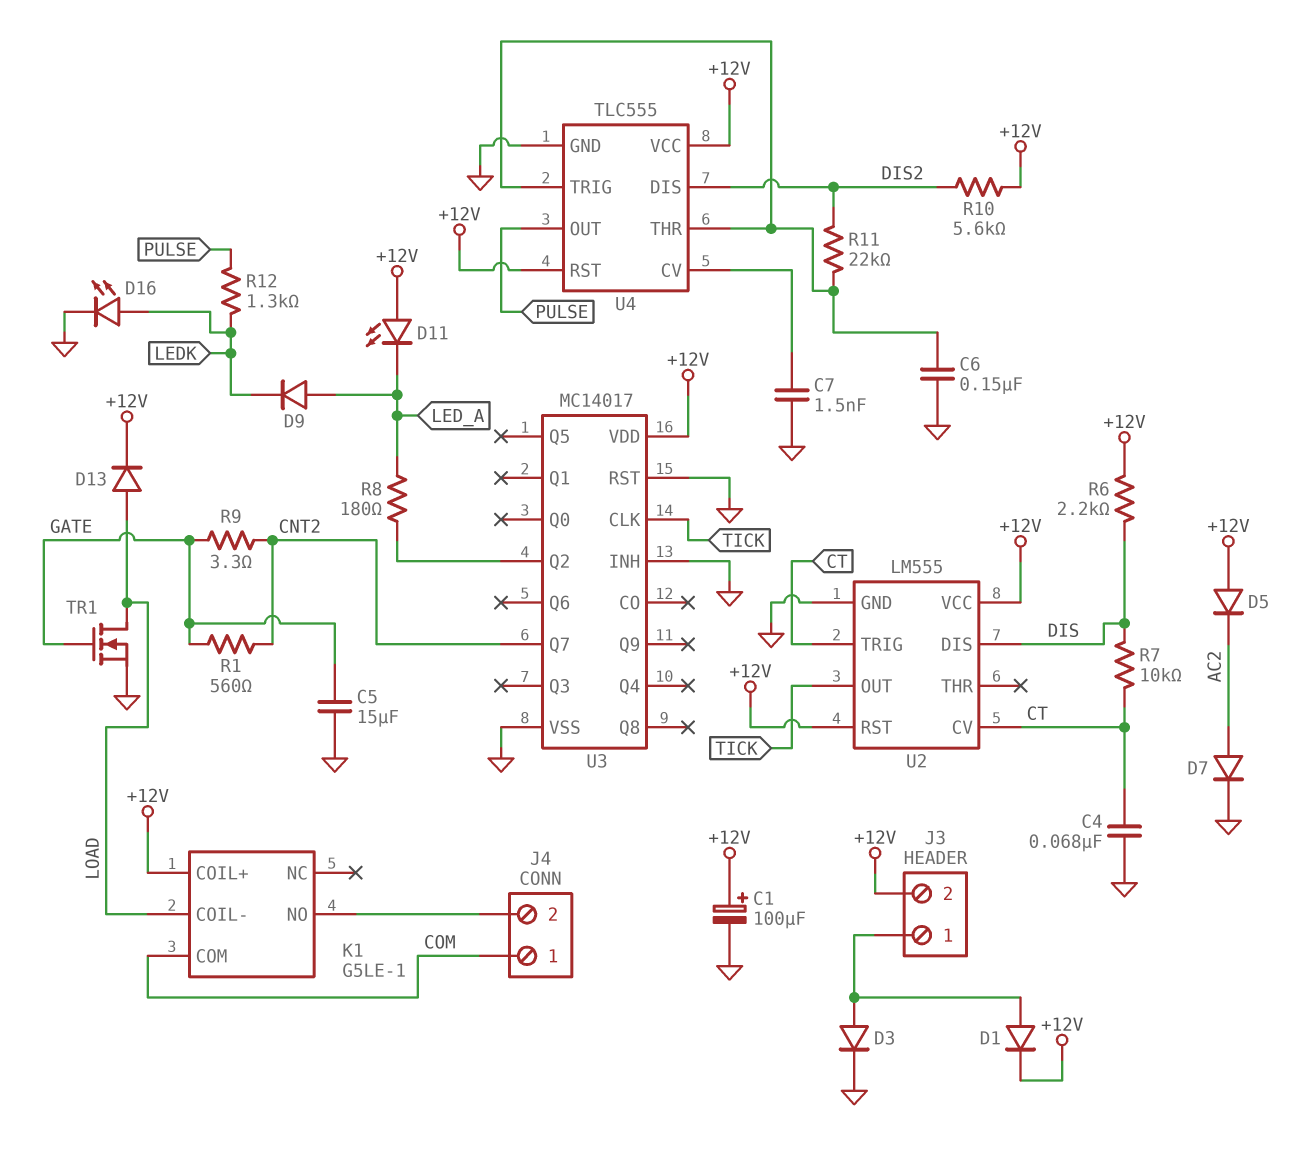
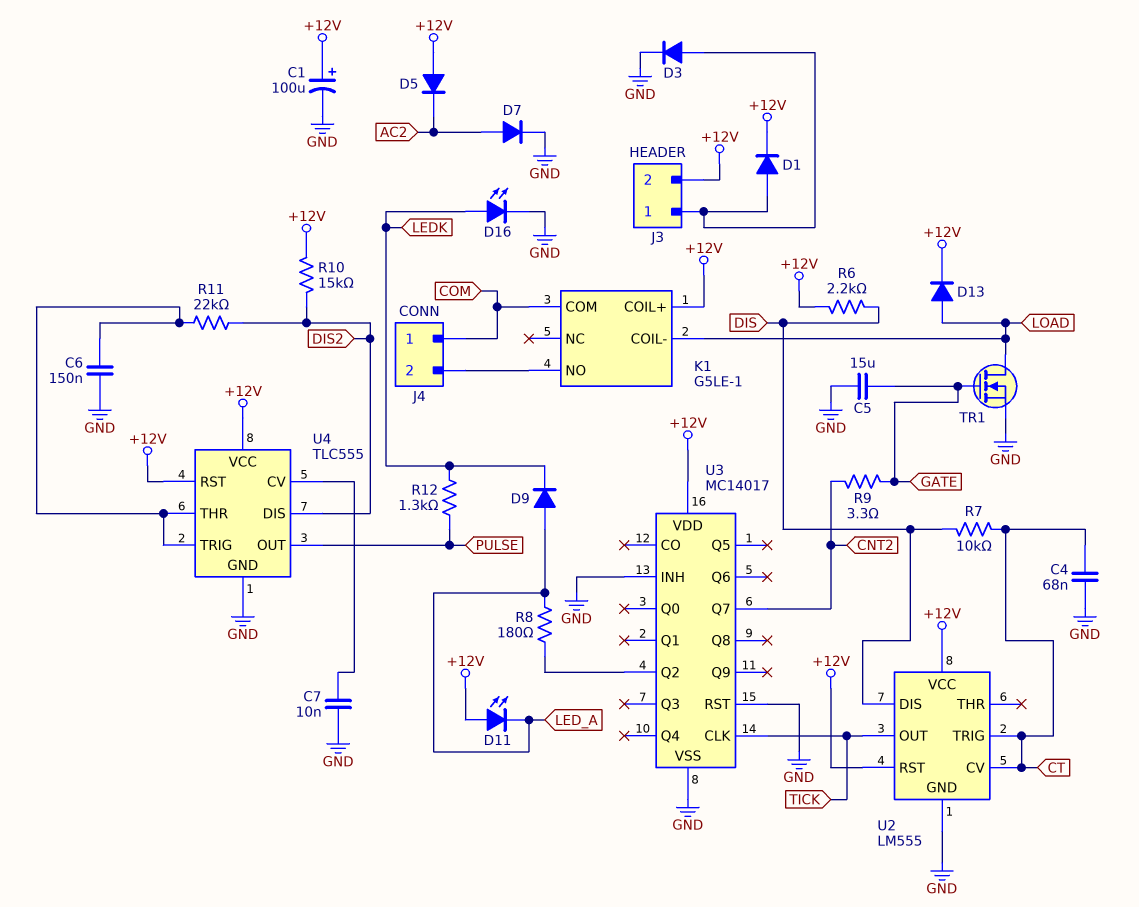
C7: 1.5nF (GND, U4/CV) -> 10nF (GND, U4/CV)
R1: 560 (CNT2, GATE) -> none
R10: 5.6k (+12V, DIS2) -> 15k (+12V, DIS2)

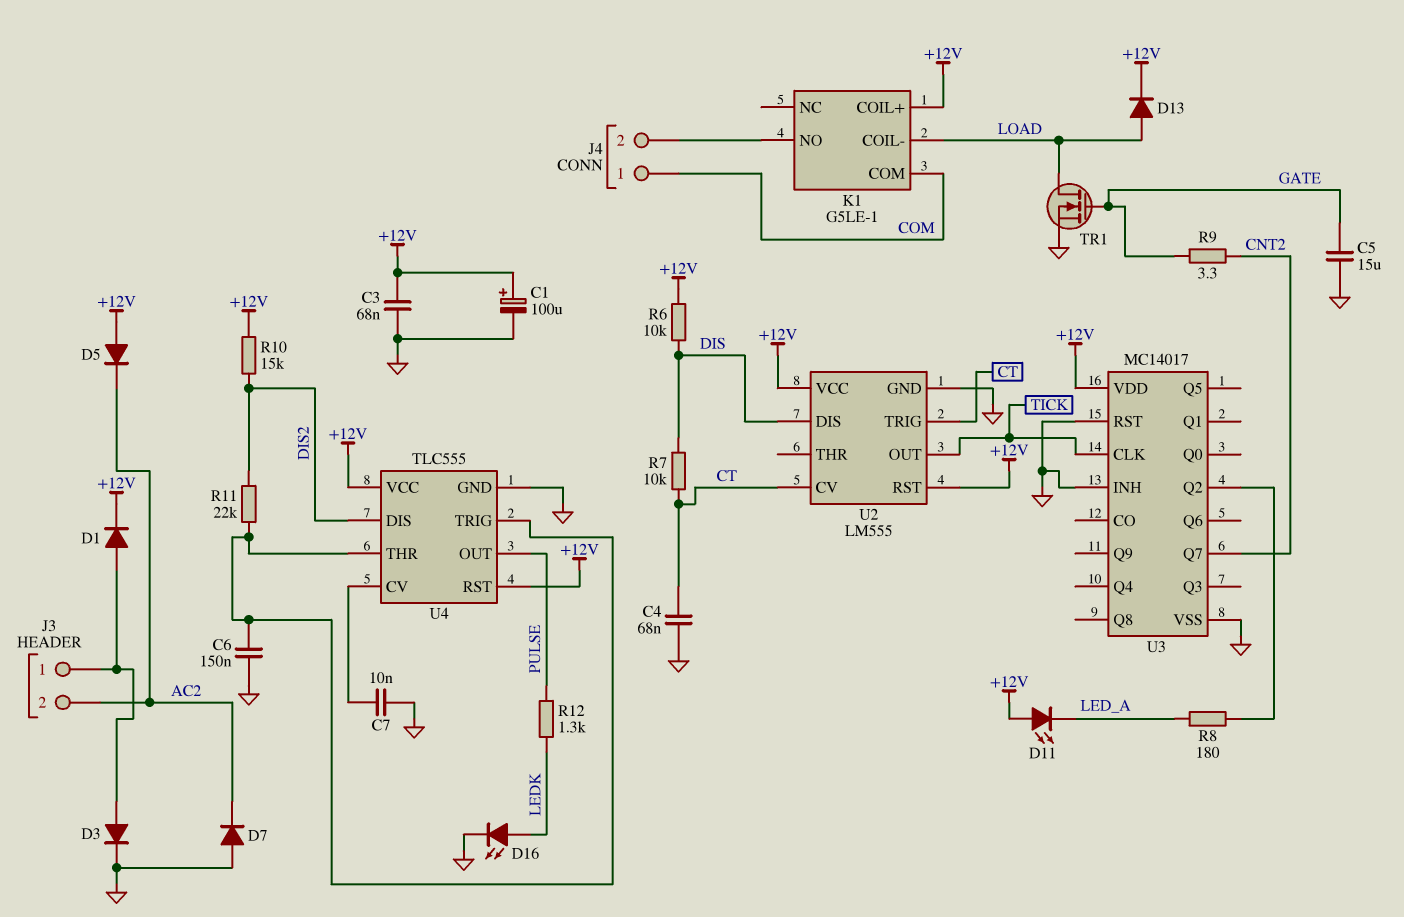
C3: none -> 68nF (+12V, GND)
D7: diode (A AC2, K GND) -> diode (A GND, K AC2)
D9: diode (A LED_A, K LEDK) -> none
J3 pin 2: +12V -> AC2
R6: 2.2k (+12V, DIS) -> 10k (+12V, DIS)

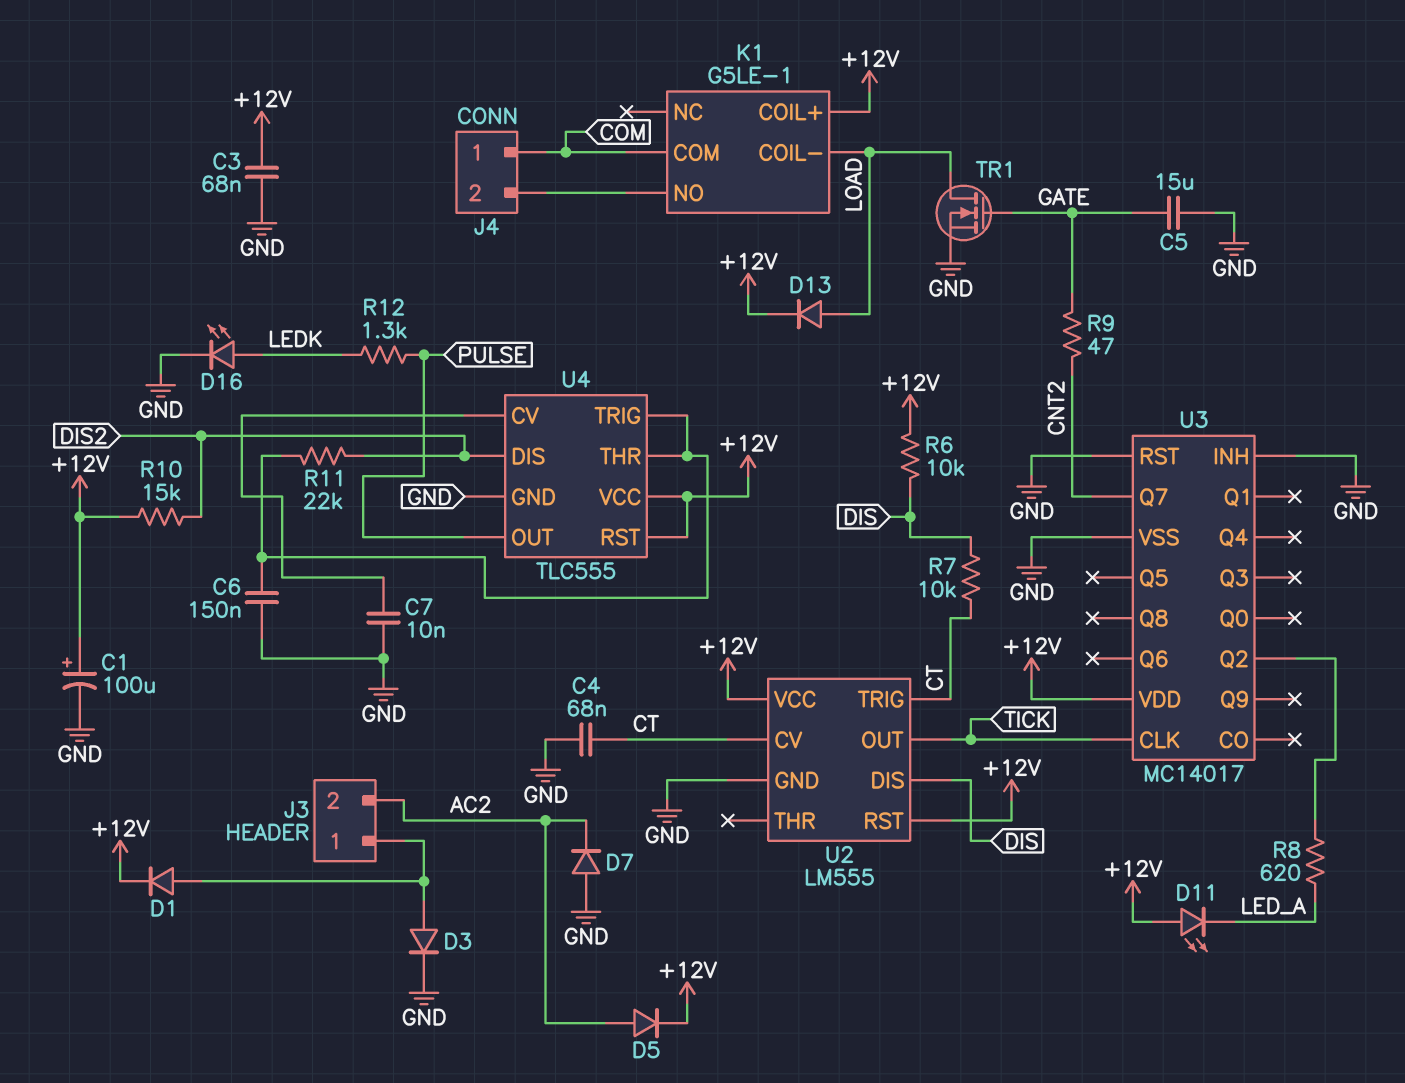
D5: diode (A +12V, K AC2) -> diode (A AC2, K +12V)
R8: 180 (LED_A, U3/Q2) -> 620 (LED_A, U3/Q2)
R9: 3.3 (CNT2, GATE) -> 47 (CNT2, GATE)

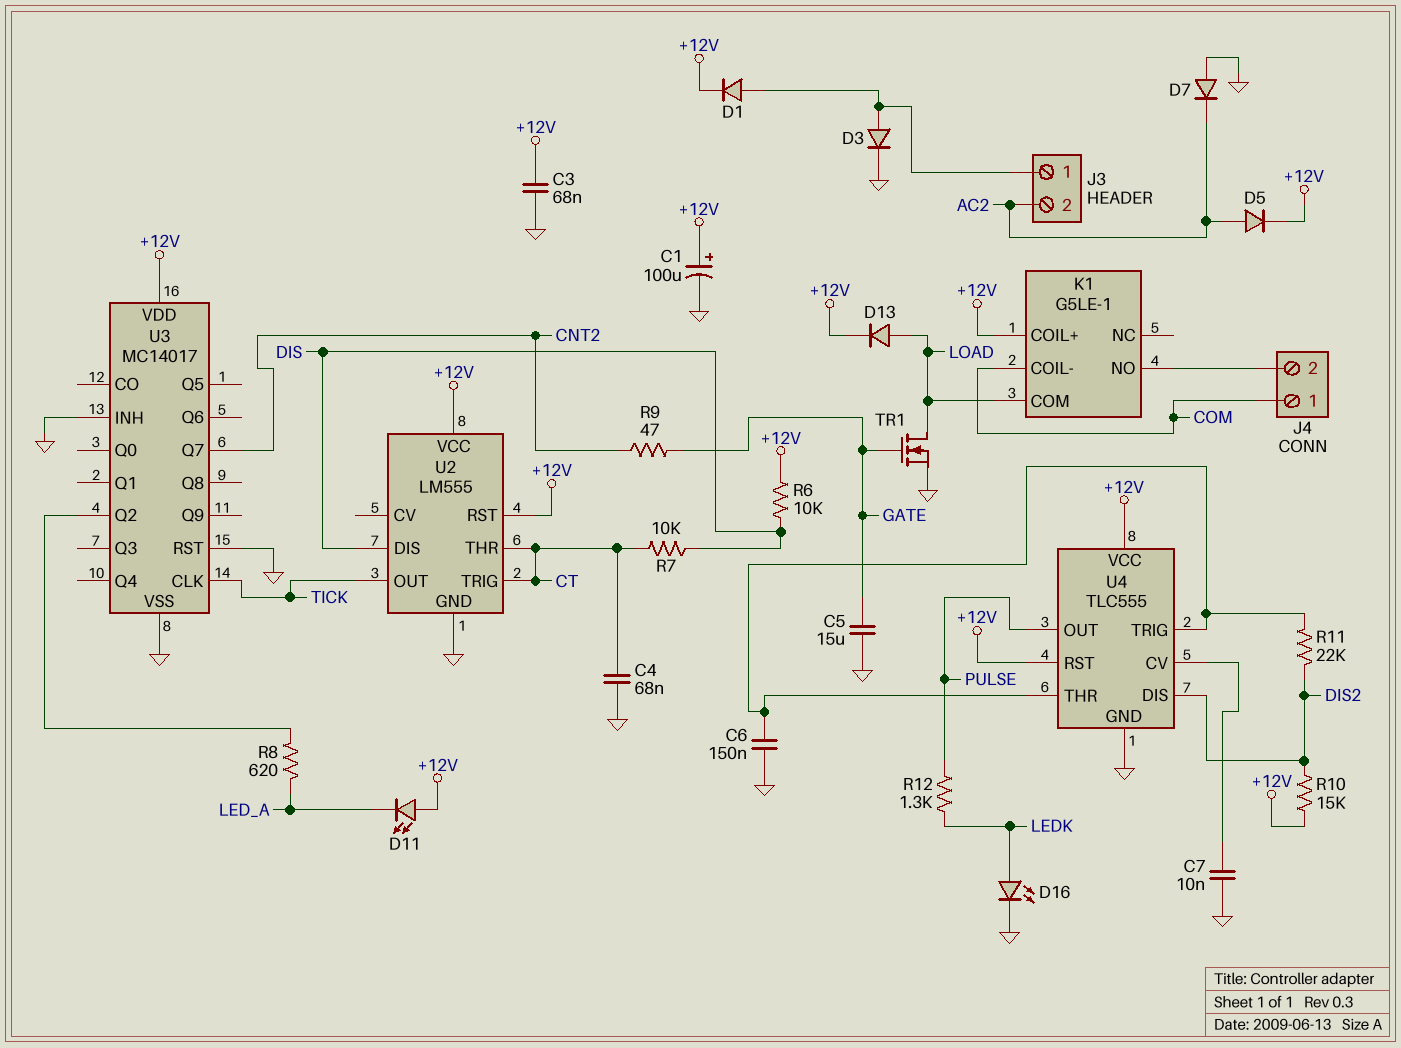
K1 pin COIL-: LOAD -> COM
K1 pin COM: COM -> LOAD
U2 pin CV: CT -> none
U2 pin THR: none -> CT

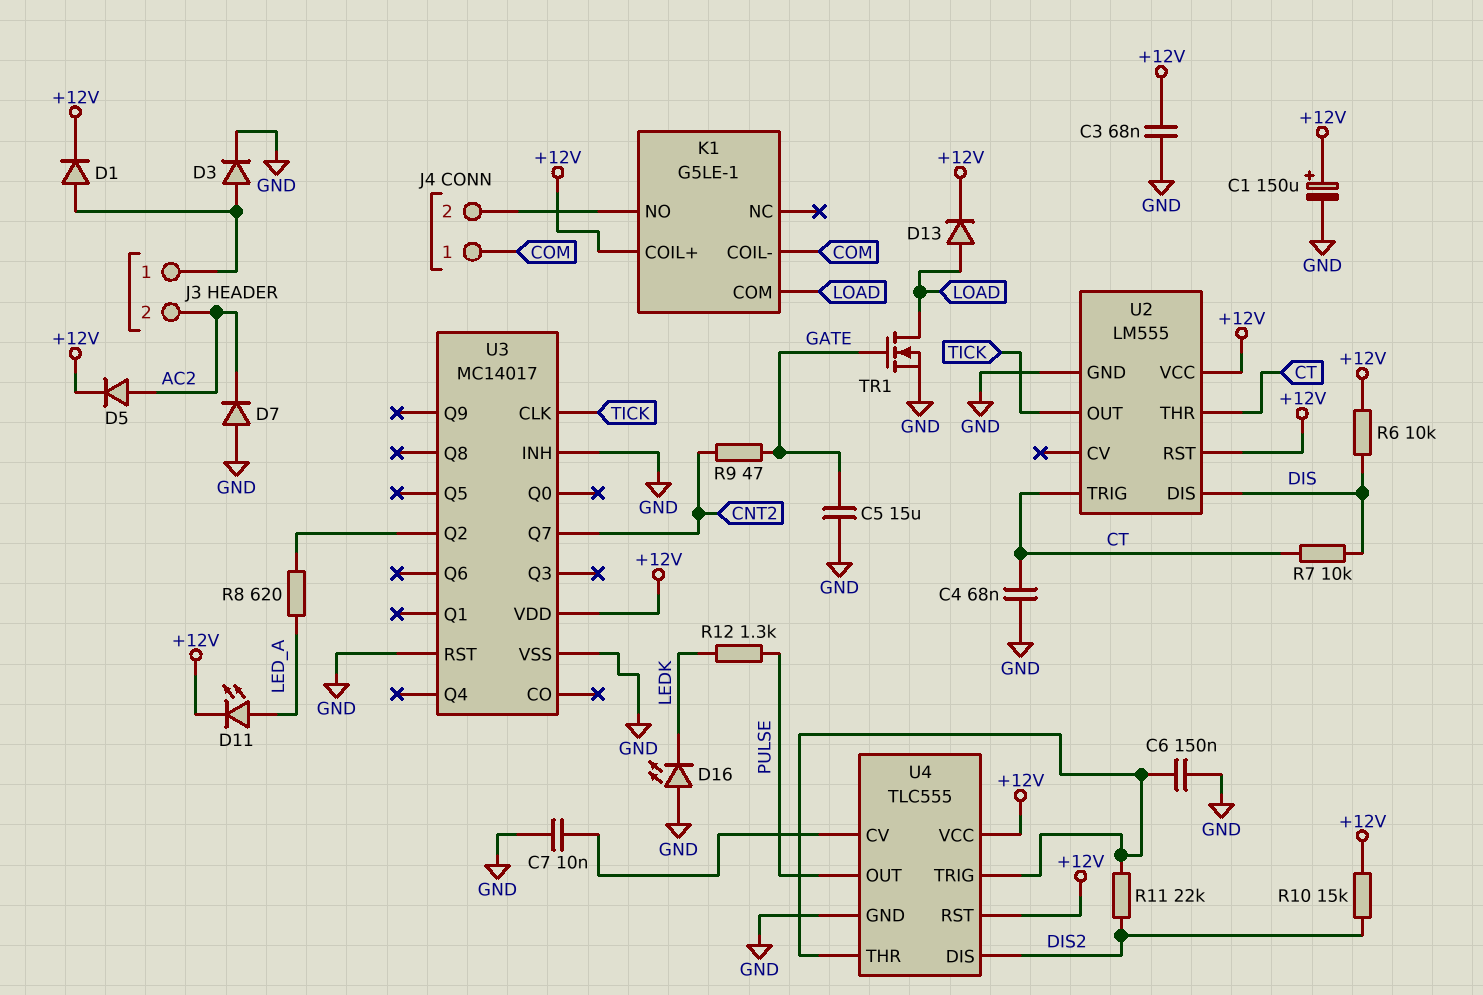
C1: 100uF (plus +12V, minus GND) -> 150uF (plus +12V, minus GND)
D11: LED (A +12V, K LED_A) -> LED (A LED_A, K +12V)
D16: LED (A LEDK, K GND) -> LED (A GND, K LEDK)

